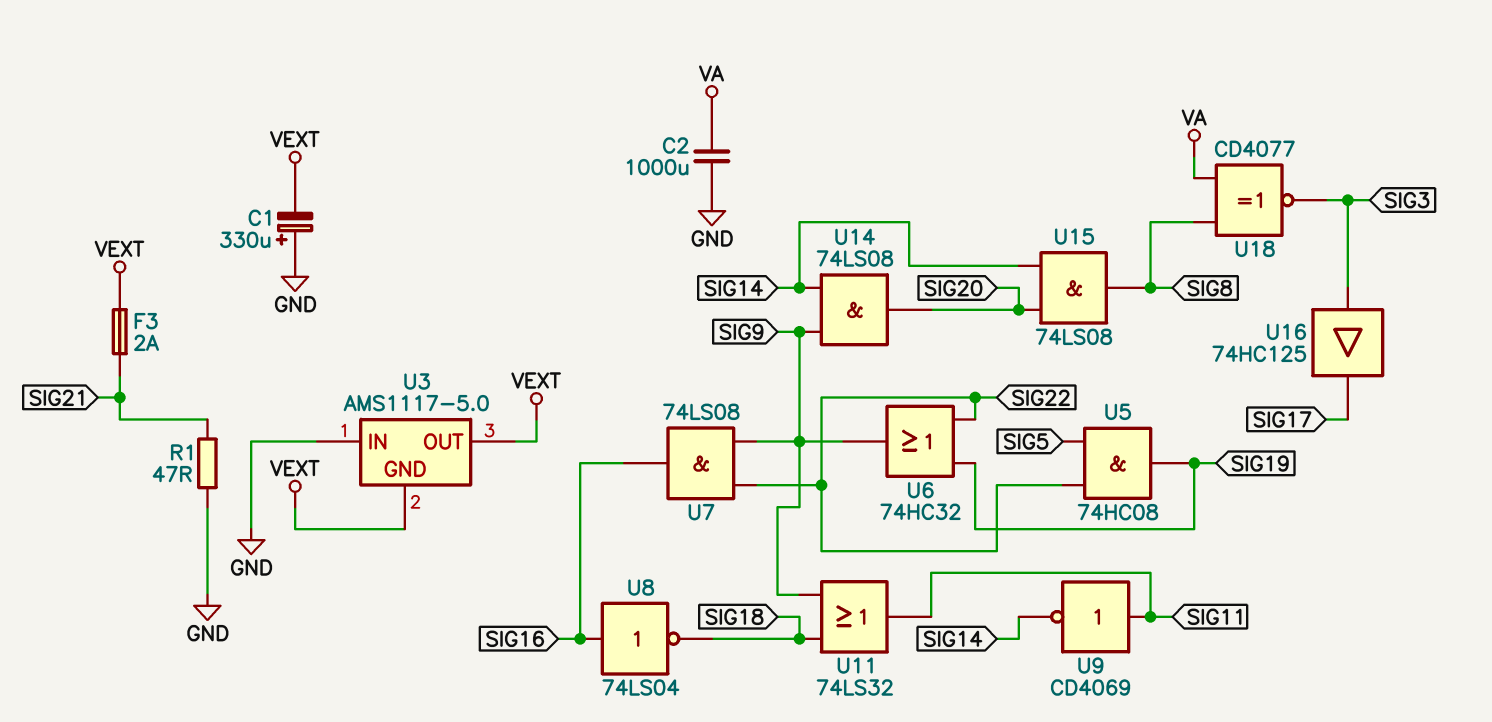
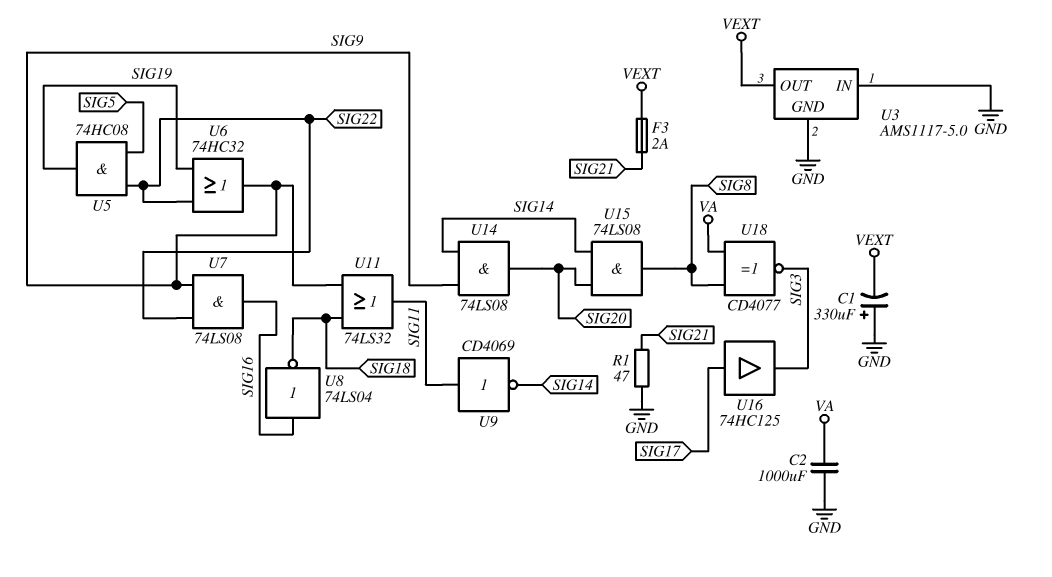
U3 pin GND: VEXT -> GND
U16: buffer 74HC125 (in SIG3, out SIG17) -> buffer 74HC125 (in SIG17, out SIG3)

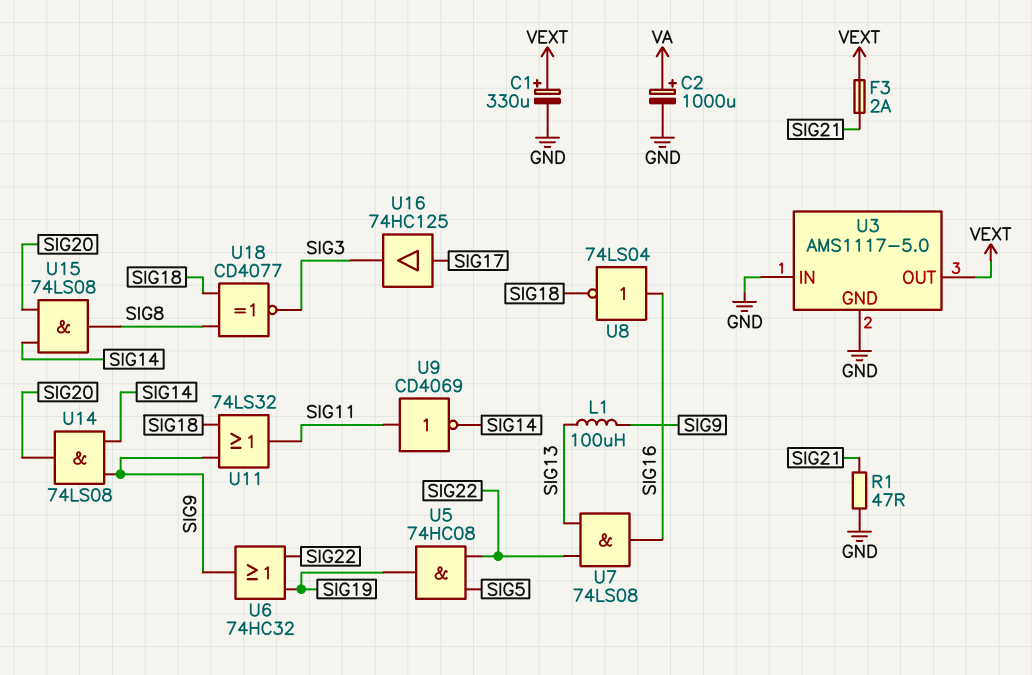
C1: 330uF (plus GND, minus VEXT) -> 330uF (plus VEXT, minus GND)
C2: 1000uF (GND, VA) -> 1000uF (plus VA, minus GND)
L1: none -> 100uH (SIG9, SIG13)
U7: AND 74LS08 (in SIG9, in SIG22, out SIG16) -> AND 74LS08 (in SIG13, in SIG22, out SIG16)
U18: XNOR CD4077 (in SIG8, in VA, out SIG3) -> XNOR CD4077 (in SIG8, in SIG18, out SIG3)

